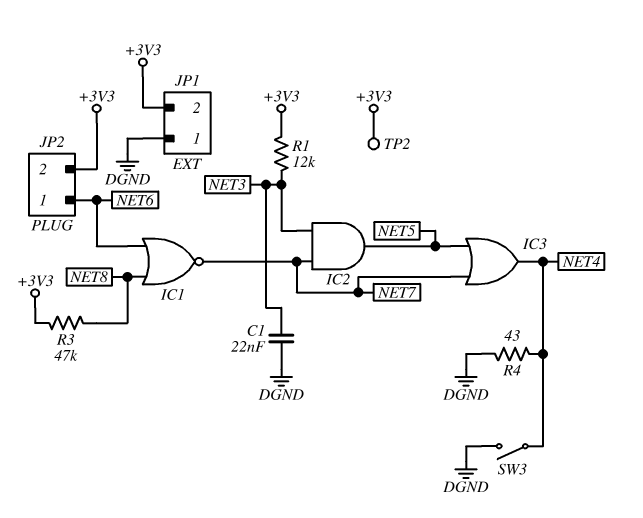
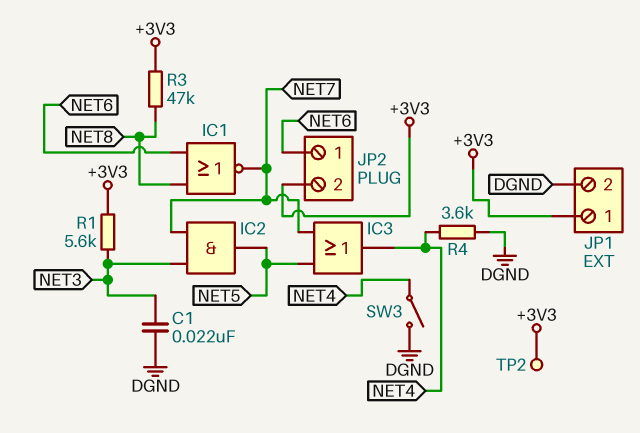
JP1 pin 1: DGND -> +3V3
JP1 pin 2: +3V3 -> DGND
R1: 12k (+3V3, NET3) -> 5.6k (+3V3, NET3)
R4: 43 (DGND, NET4) -> 3.6k (DGND, NET4)

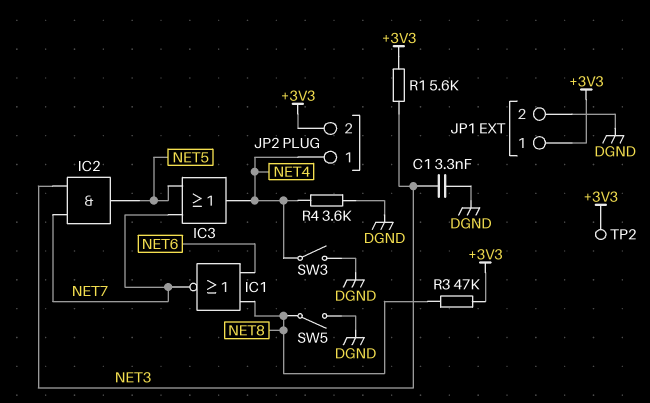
C1: 22nF (DGND, NET3) -> 3.3nF (DGND, NET3)
JP2 pin 1: NET6 -> NET4
SW5: none -> switch (DGND, NET8)

